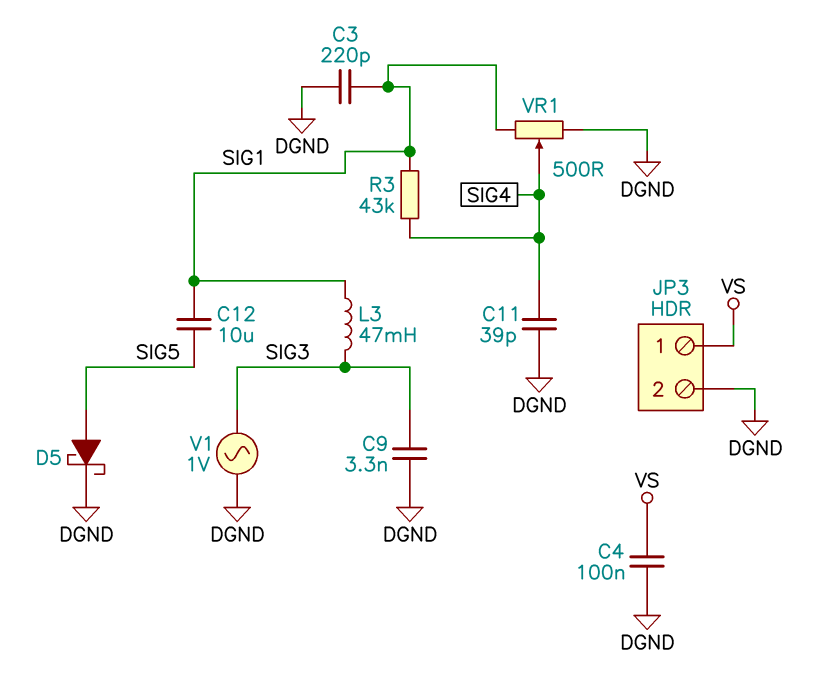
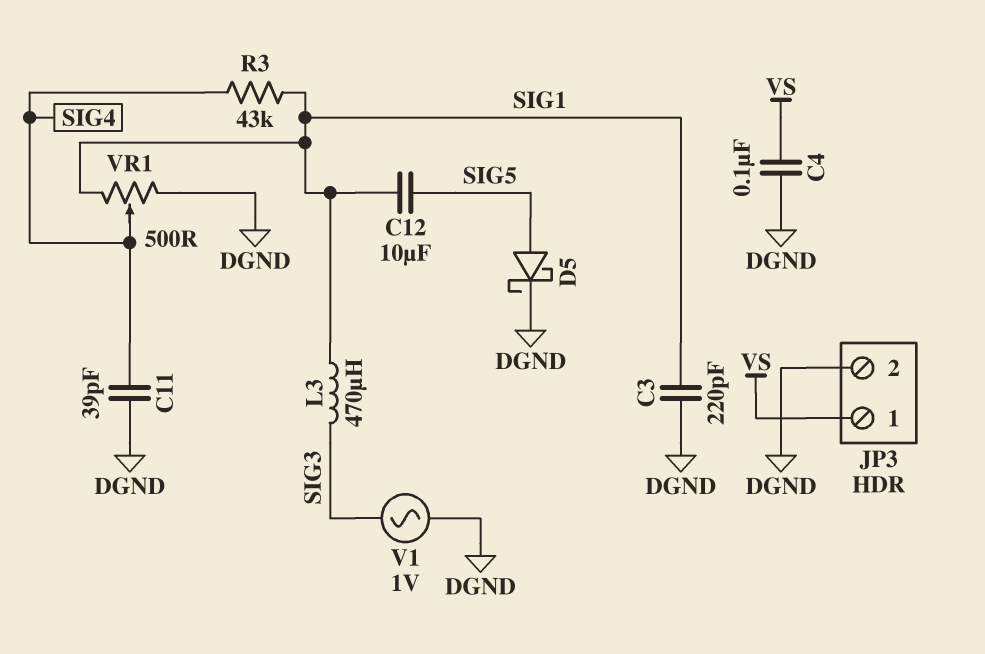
C9: 3.3nF (DGND, SIG3) -> none
L3: 47mH (SIG1, SIG3) -> 470uH (SIG1, SIG3)

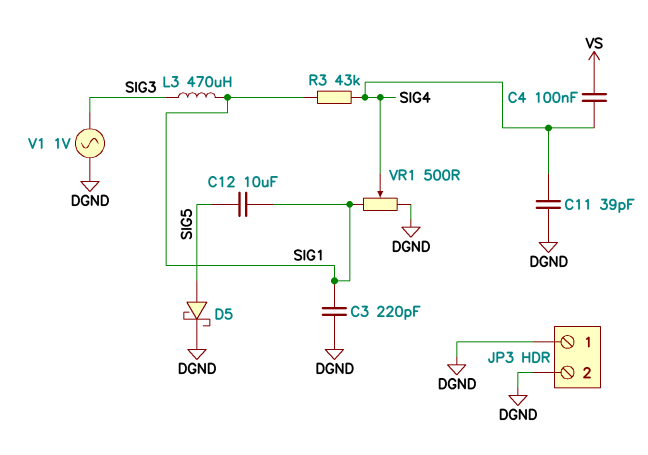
C4: 100nF (DGND, VS) -> 100nF (SIG4, VS)
JP3 pin 1: VS -> DGND

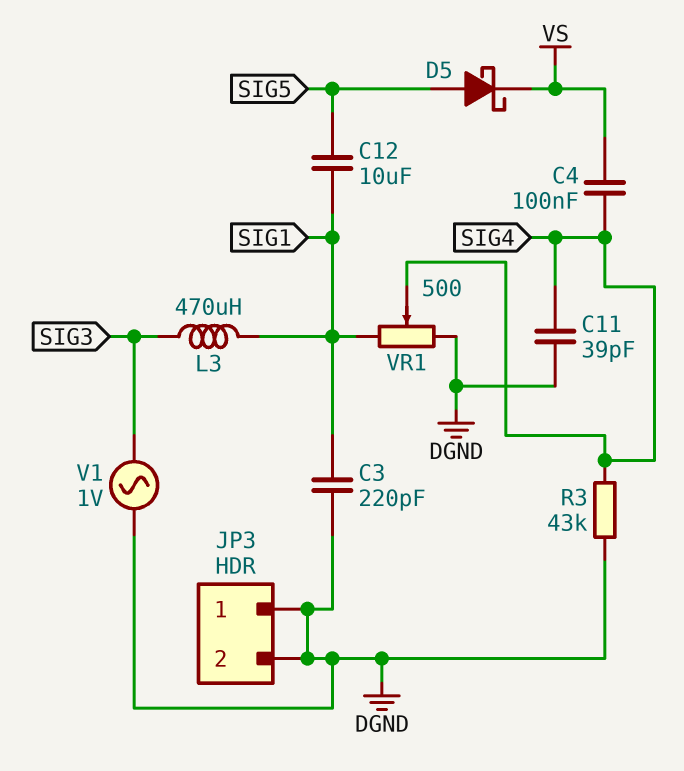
D5: schottky (A SIG5, K DGND) -> schottky (A SIG5, K VS)
R3: 43k (SIG1, SIG4) -> 43k (DGND, SIG4)

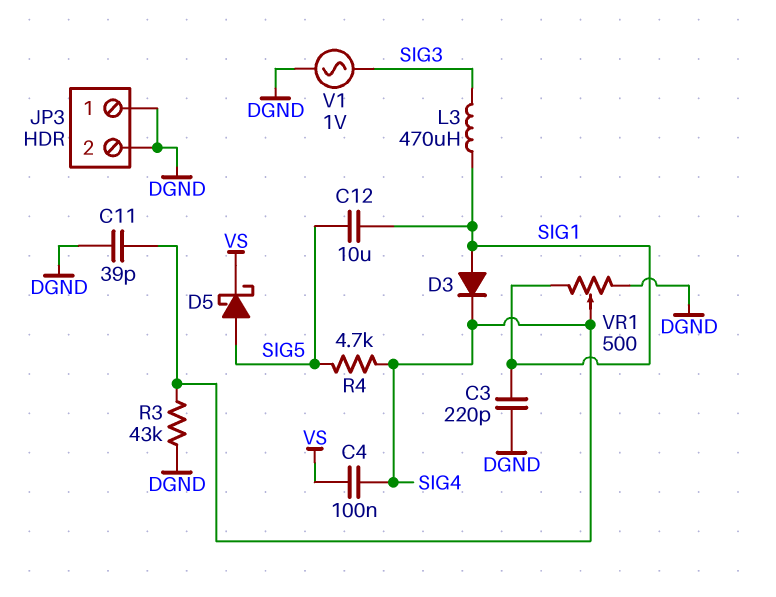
D3: none -> diode (A SIG1, K SIG4)
R4: none -> 4.7k (SIG4, SIG5)

